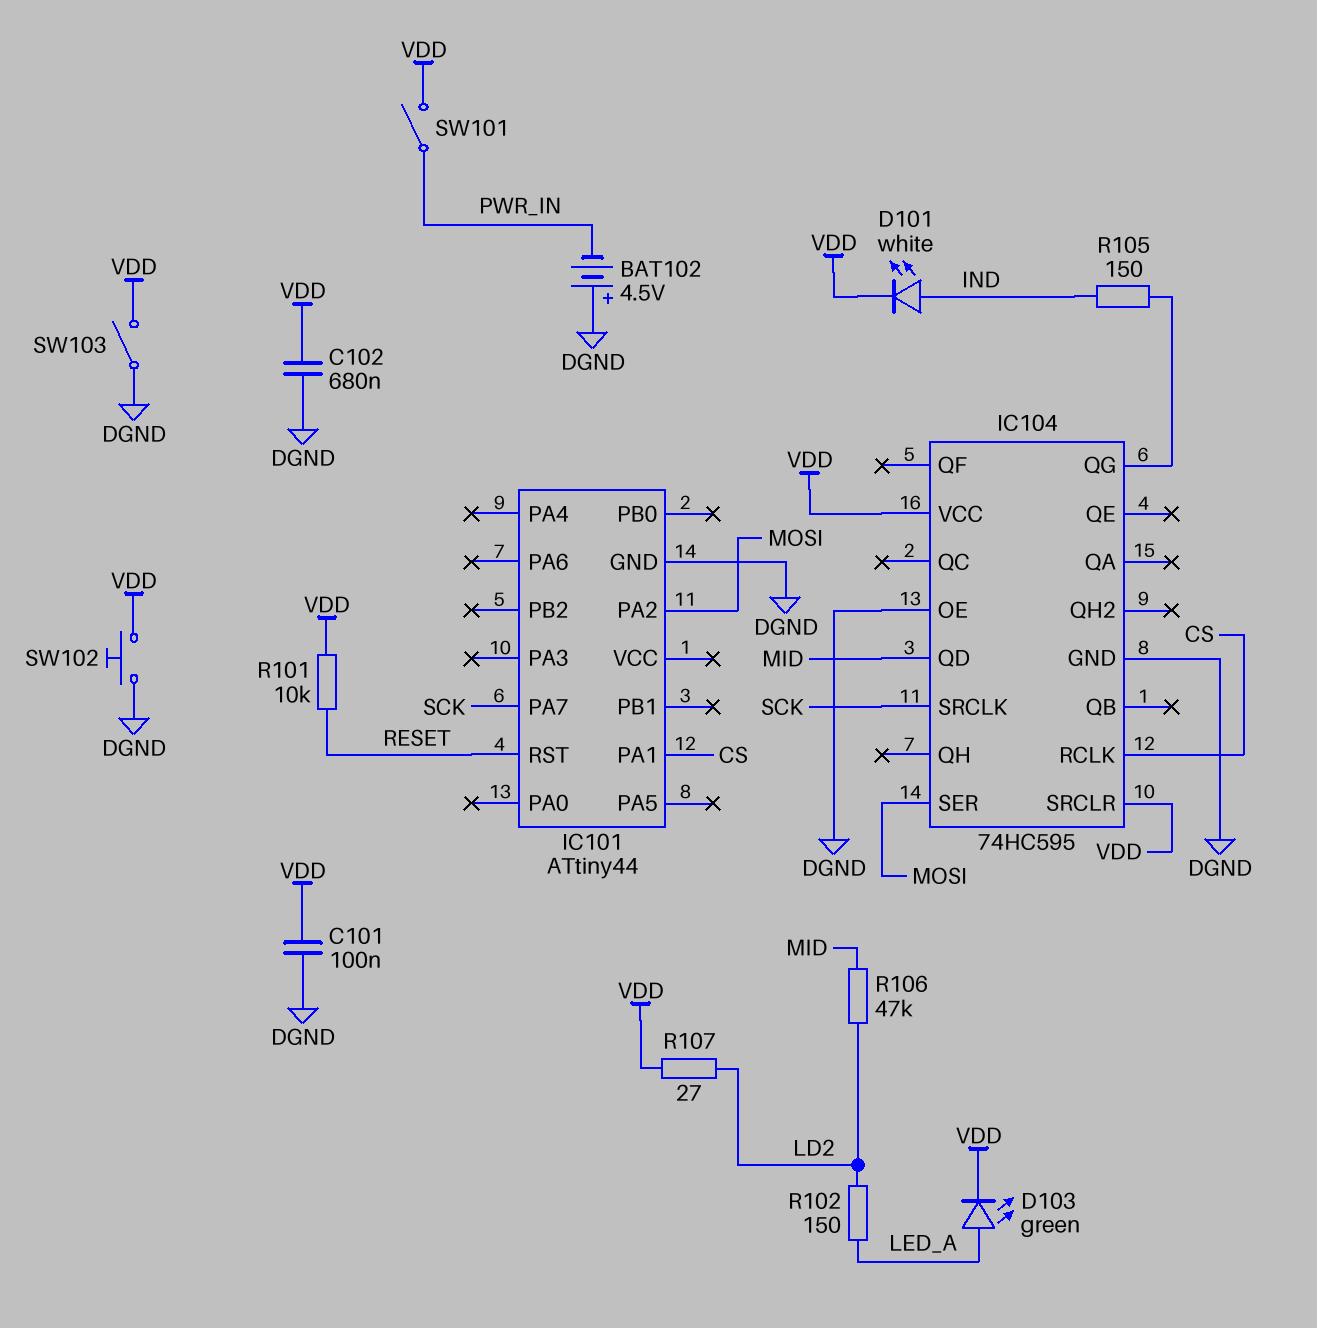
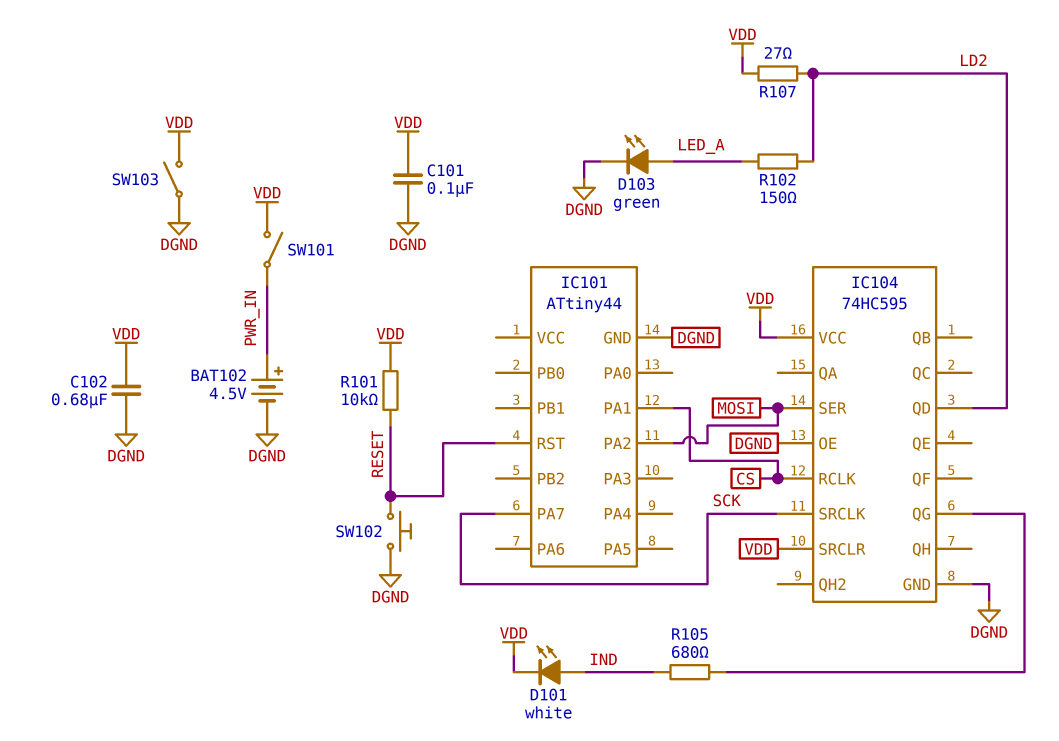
BAT102: 4.5V (plus DGND, minus PWR_IN) -> 4.5V (plus PWR_IN, minus DGND)
D103: LED green (A LED_A, K VDD) -> LED green (A LED_A, K DGND)
IC104 pin QD: MID -> LD2
R105: 150 (IC104/QG, IND) -> 680 (IC104/QG, IND)
R106: 47k (LD2, MID) -> none
SW102: button (DGND, VDD) -> button (DGND, RESET)

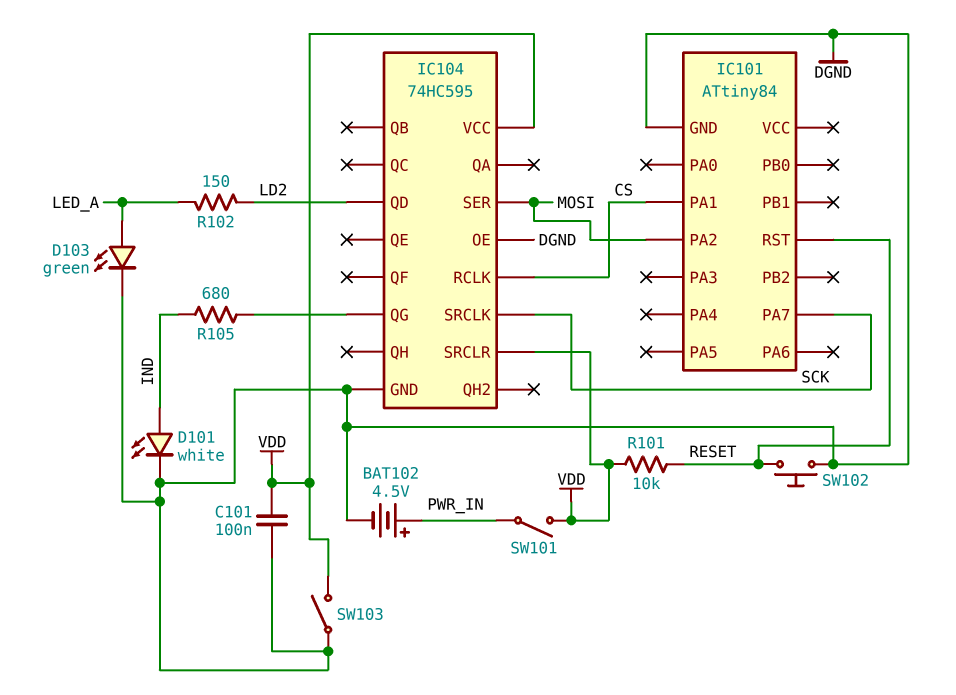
C102: 680nF (DGND, VDD) -> none
D101: LED white (A IND, K VDD) -> LED white (A IND, K DGND)
IC101: ATtiny44 -> ATtiny84
R107: 27 (LD2, VDD) -> none

